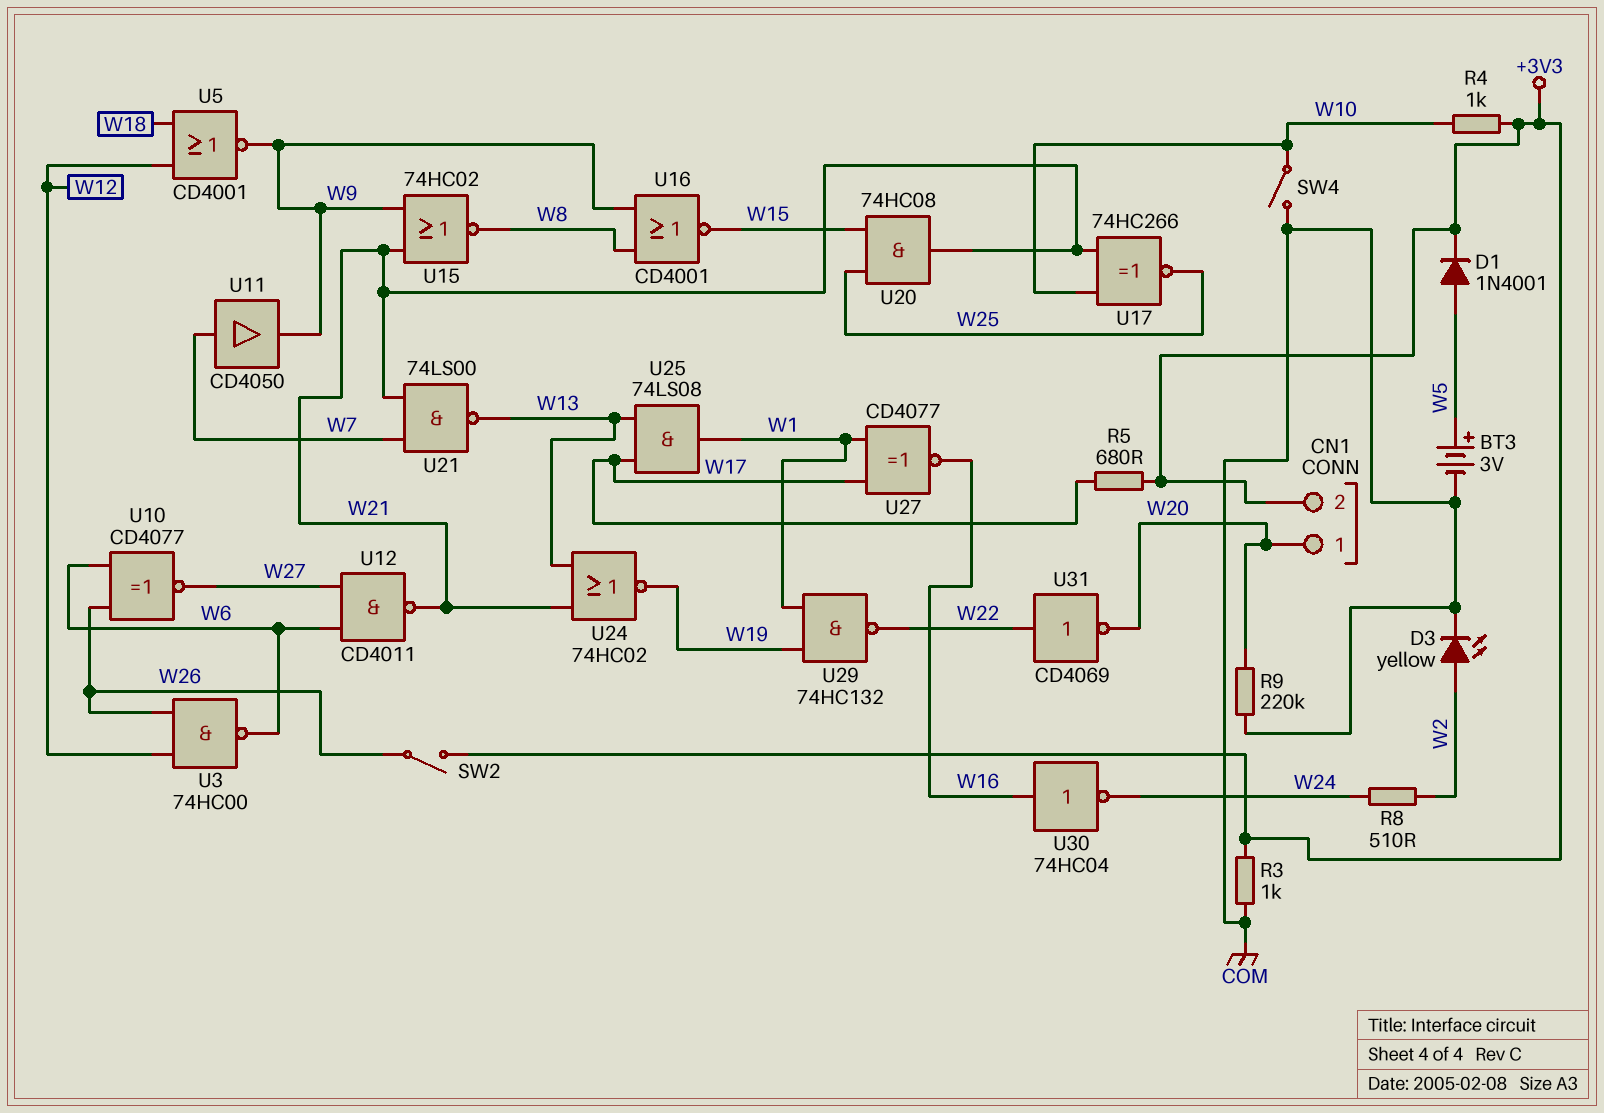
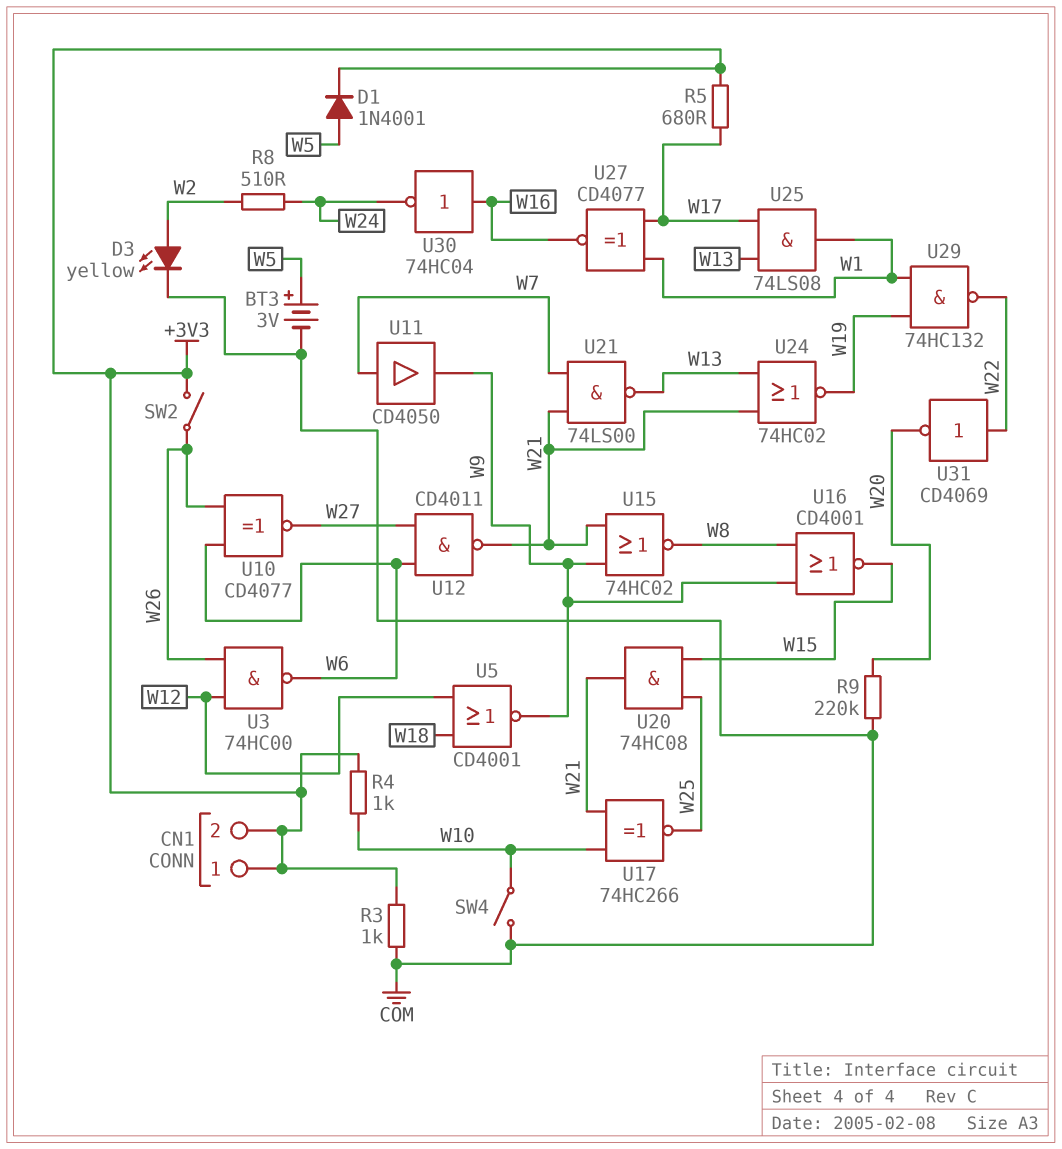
CN1 pin 1: W20 -> +3V3

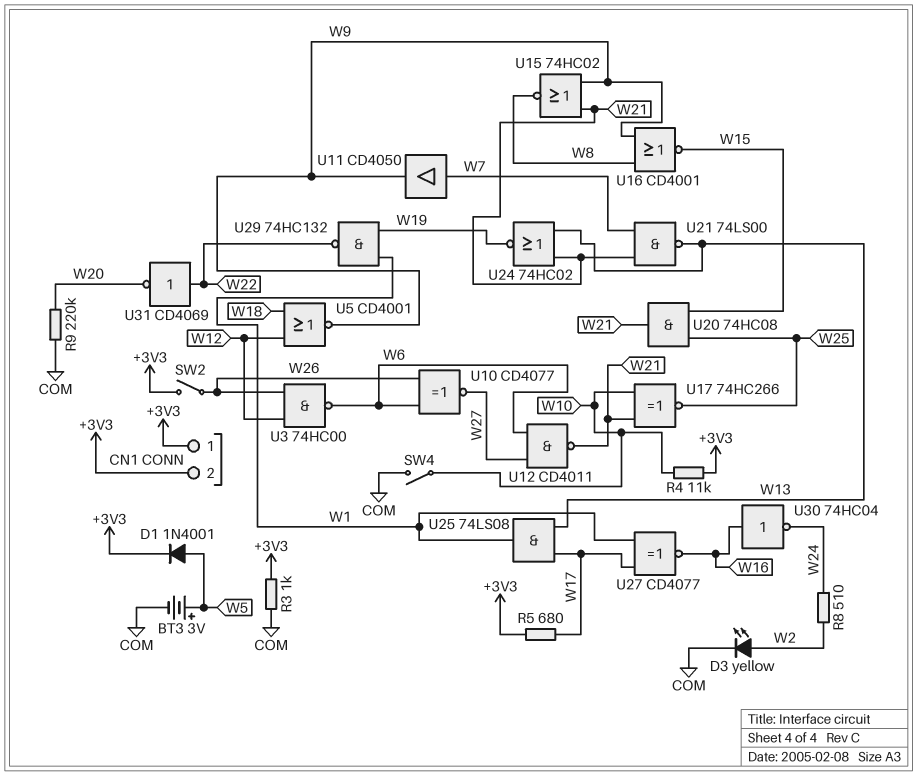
R4: 1k (+3V3, W10) -> 11k (+3V3, W10)

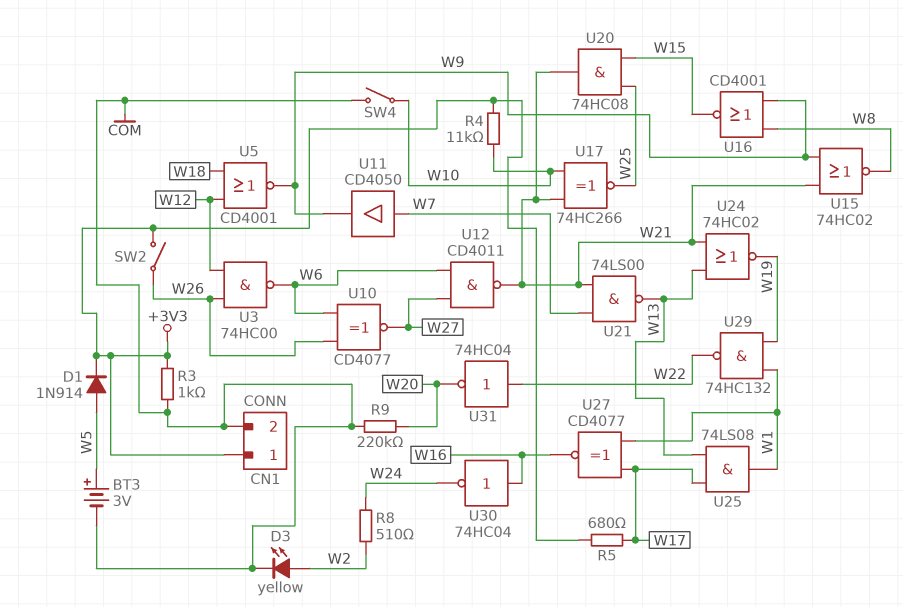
CN1 pin 2: +3V3 -> COM
D1: diode 1N4001 (A W5, K +3V3) -> diode 1N914 (A W5, K +3V3)
U31: NOT CD4069 (in W22, out W20) -> NOT 74HC04 (in W22, out W20)

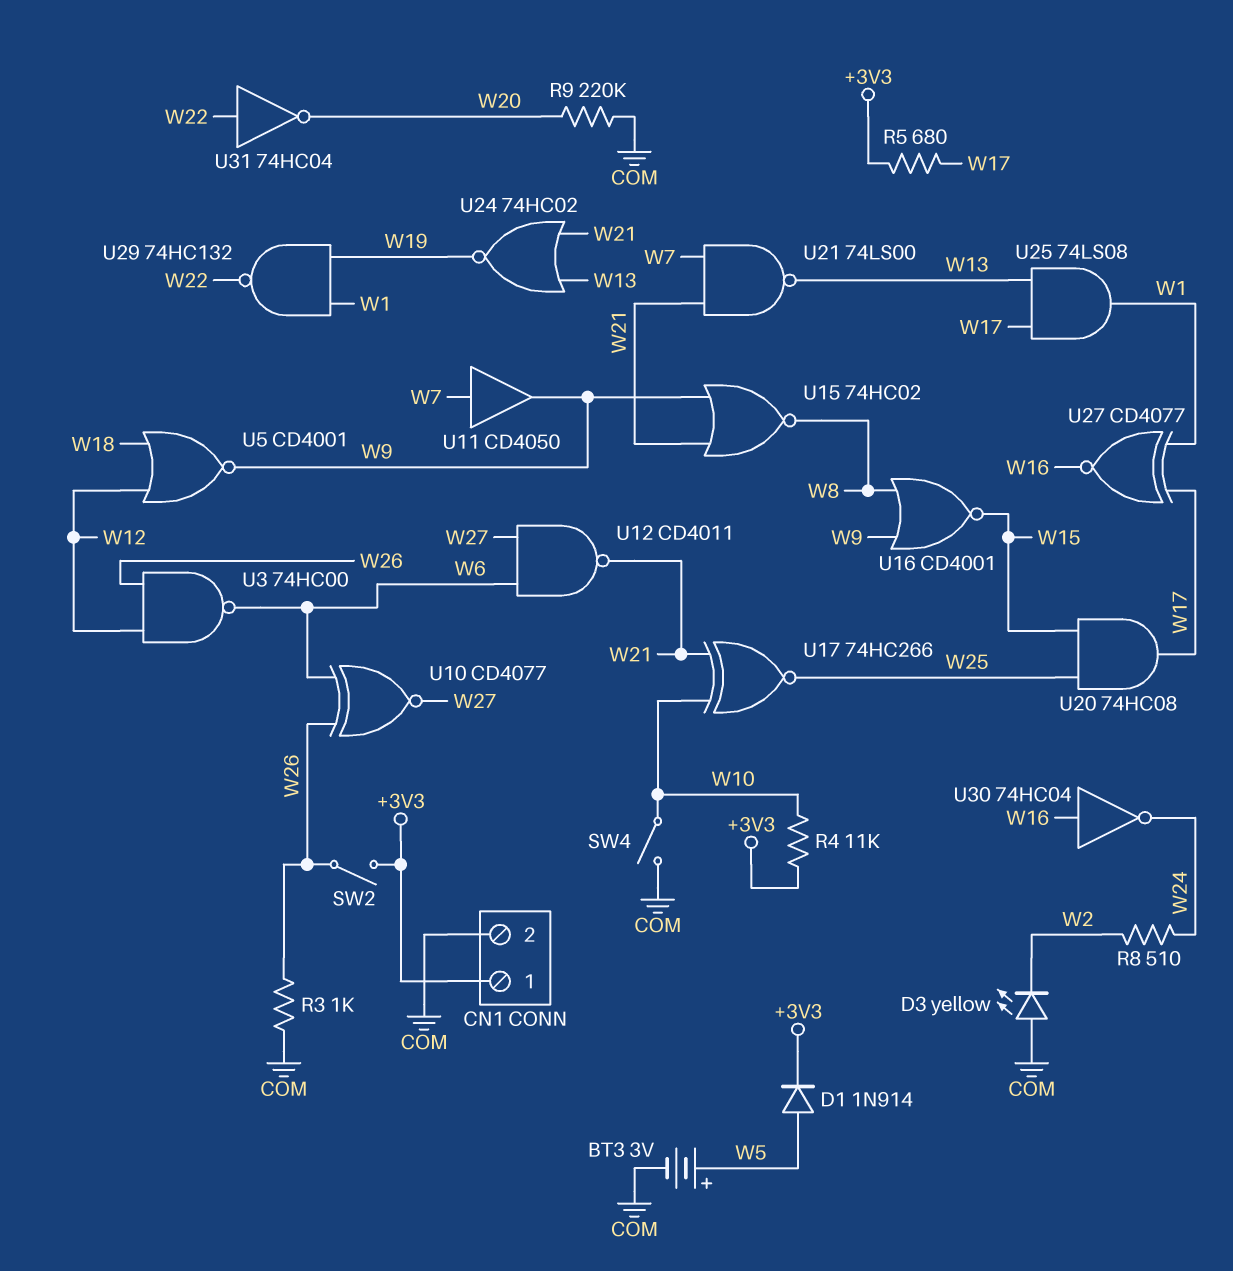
D3: LED yellow (A W2, K COM) -> LED yellow (A COM, K W2)
R3: 1k (+3V3, COM) -> 1k (COM, W26)
U20: AND 74HC08 (in W15, in W25, out W21) -> AND 74HC08 (in W15, in W25, out W17)

